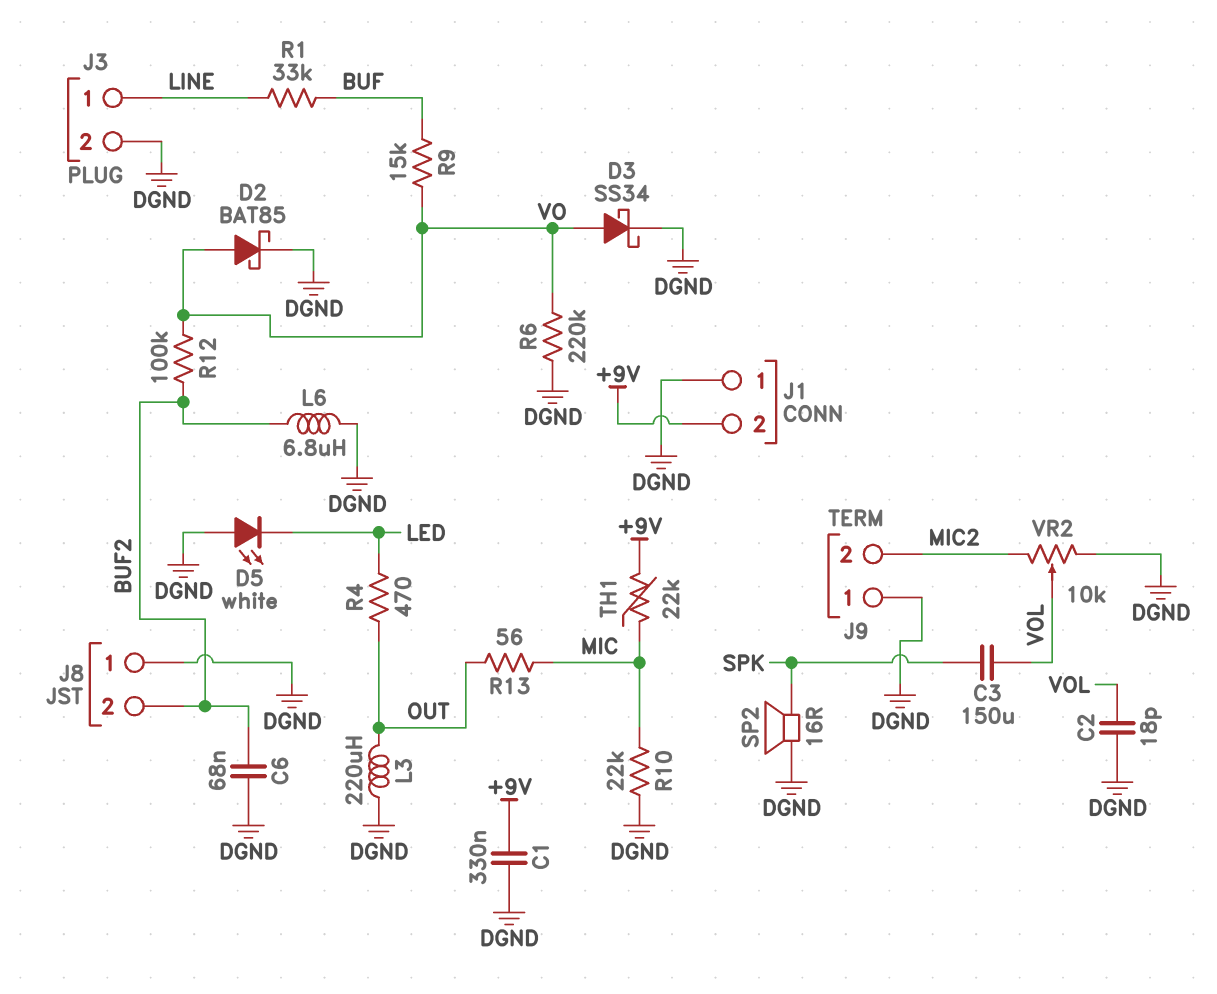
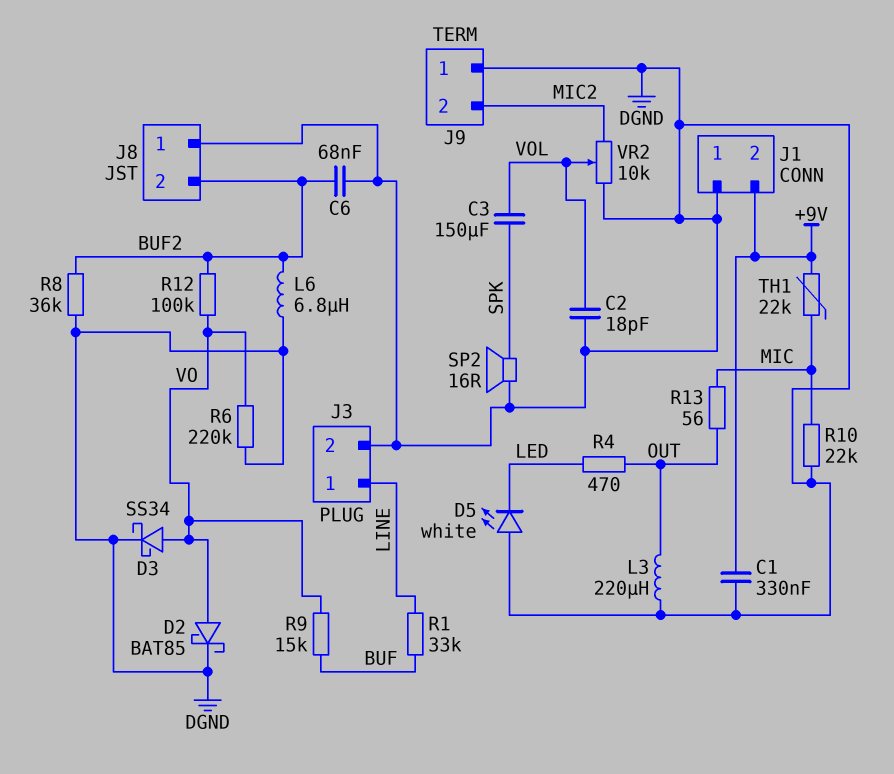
R8: none -> 36k (BUF2, DGND)

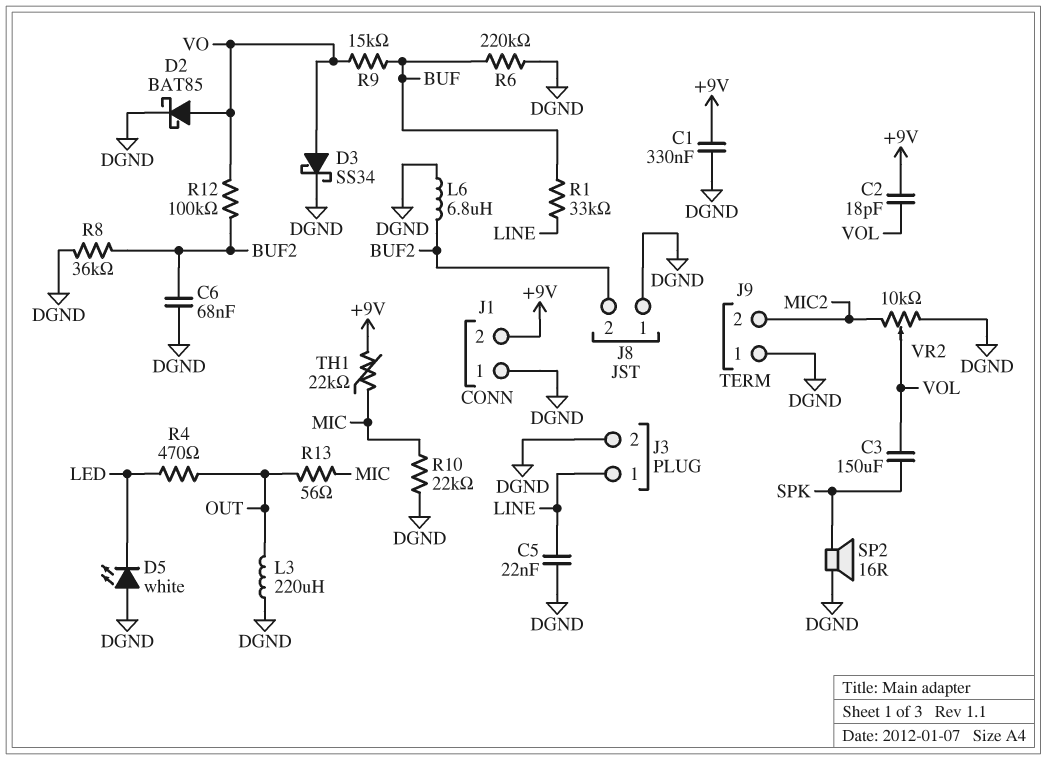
C2: 18pF (DGND, VOL) -> 18pF (+9V, VOL)
C5: none -> 22nF (DGND, LINE)
R6: 220k (DGND, VO) -> 220k (BUF, DGND)

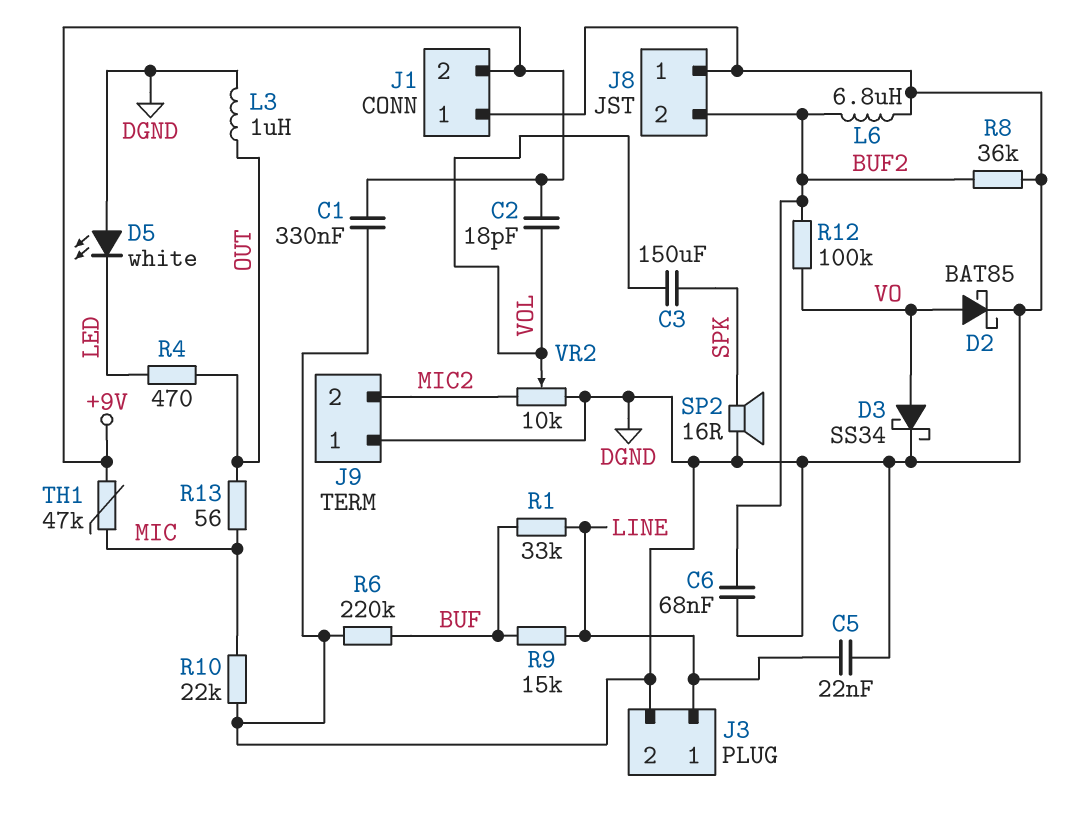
L3: 220uH (DGND, OUT) -> 1uH (DGND, OUT)
R9: 15k (BUF, VO) -> 15k (BUF, LINE)
TH1: 22k (+9V, MIC) -> 47k (+9V, MIC)

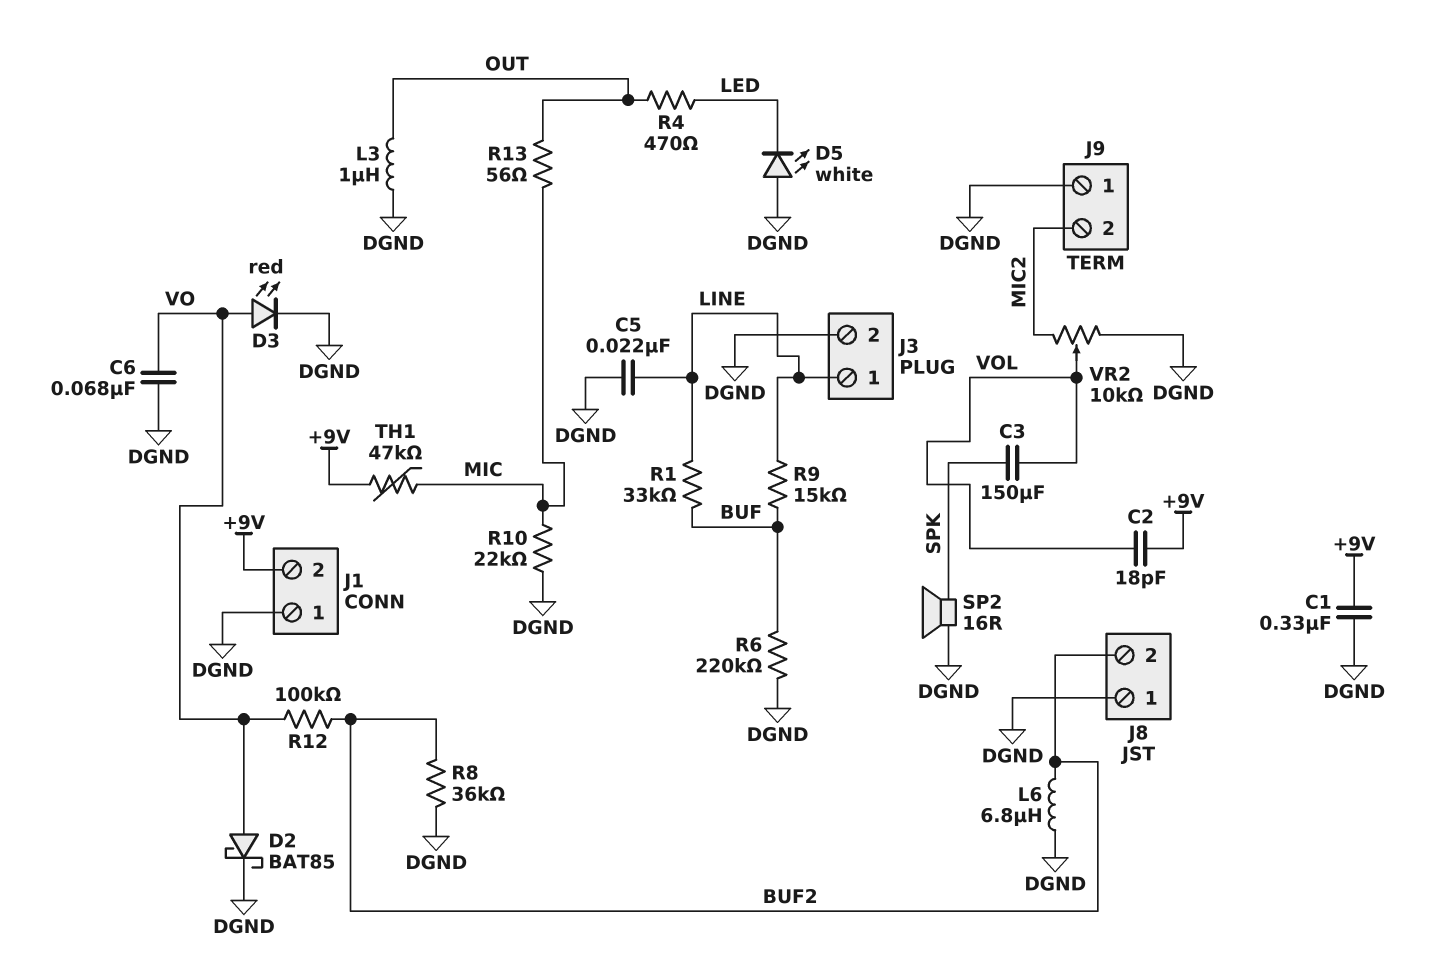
C6: 68nF (BUF2, DGND) -> 68nF (DGND, VO)
D3: schottky SS34 (A VO, K DGND) -> LED red (A VO, K DGND)

